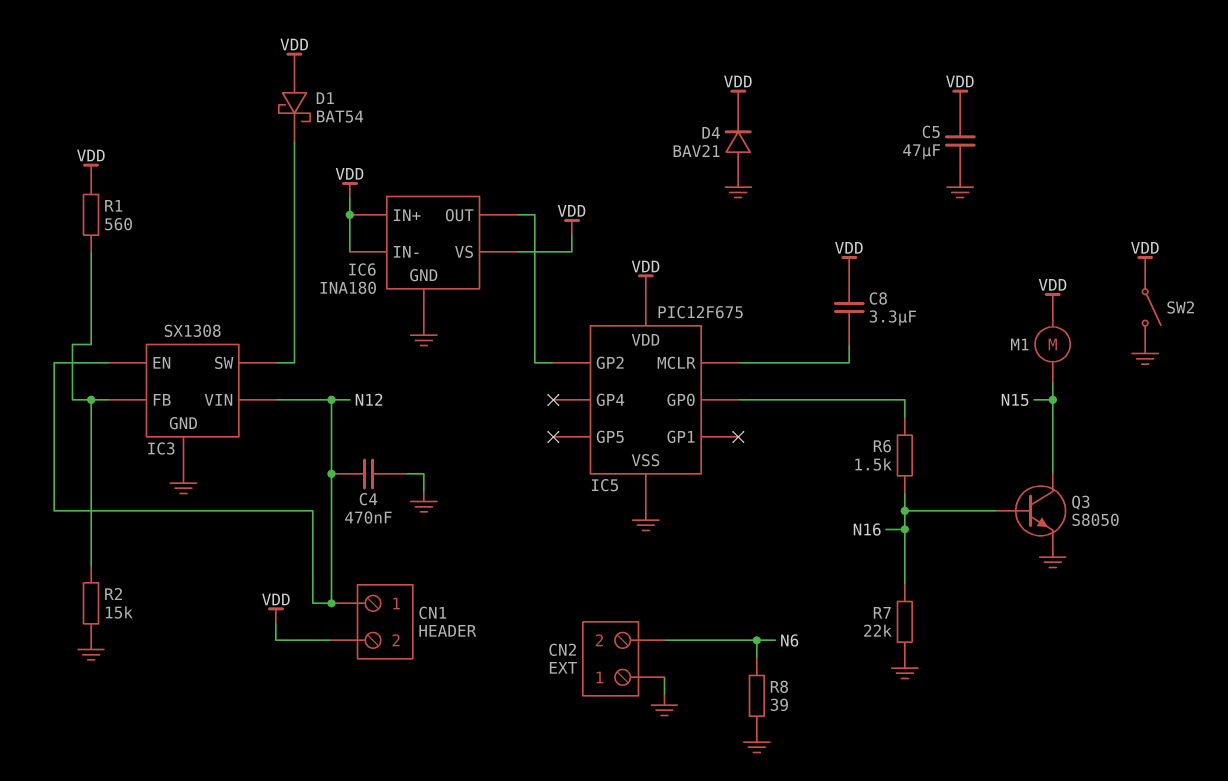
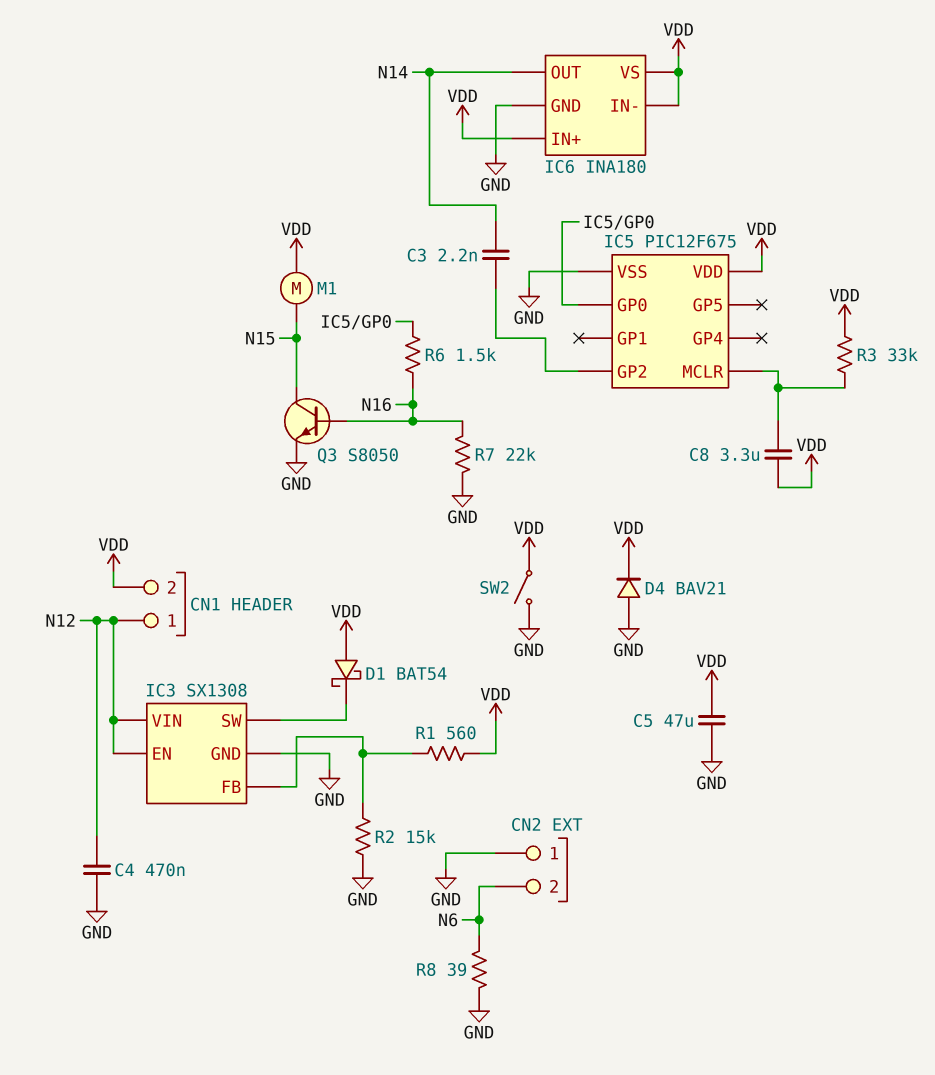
C3: none -> 2.2nF (IC5/GP2, N14)
IC6 pin OUT: IC5/GP2 -> N14
R3: none -> 33k (IC5/MCLR, VDD)

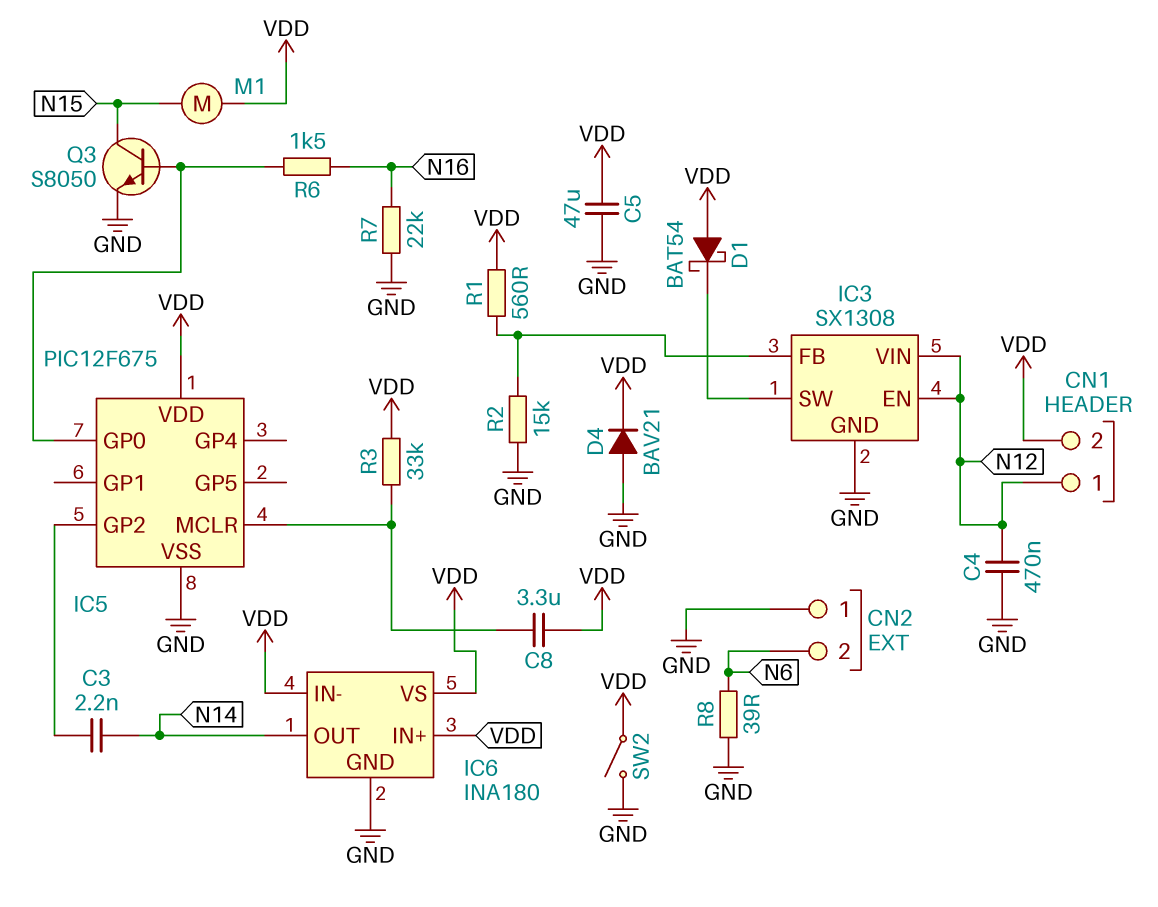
Q3: NPN S8050 (B N16, C N15, E GND) -> NPN S8050 (B IC5/GP0, C N15, E GND)

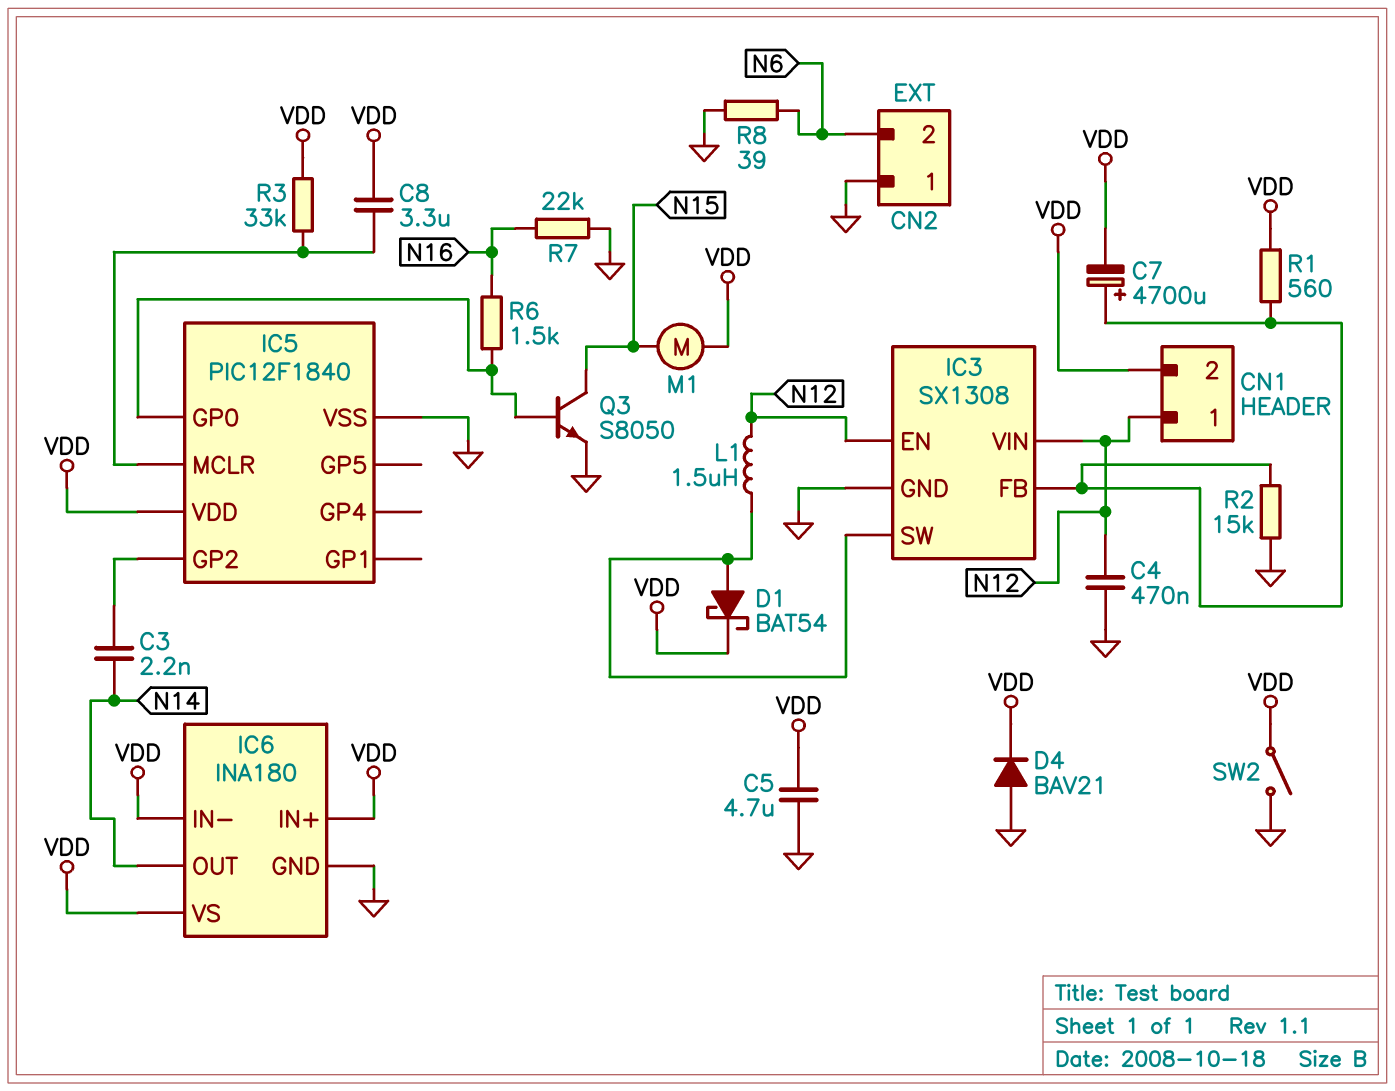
C5: 47uF (GND, VDD) -> 4.7uF (GND, VDD)
C7: none -> 4700uF (plus IC3/FB, minus VDD)
D1: schottky BAT54 (A VDD, K IC3/SW) -> schottky BAT54 (A IC3/SW, K VDD)
IC5: PIC12F675 -> PIC12F1840
L1: none -> 1.5uH (IC3/SW, N12)

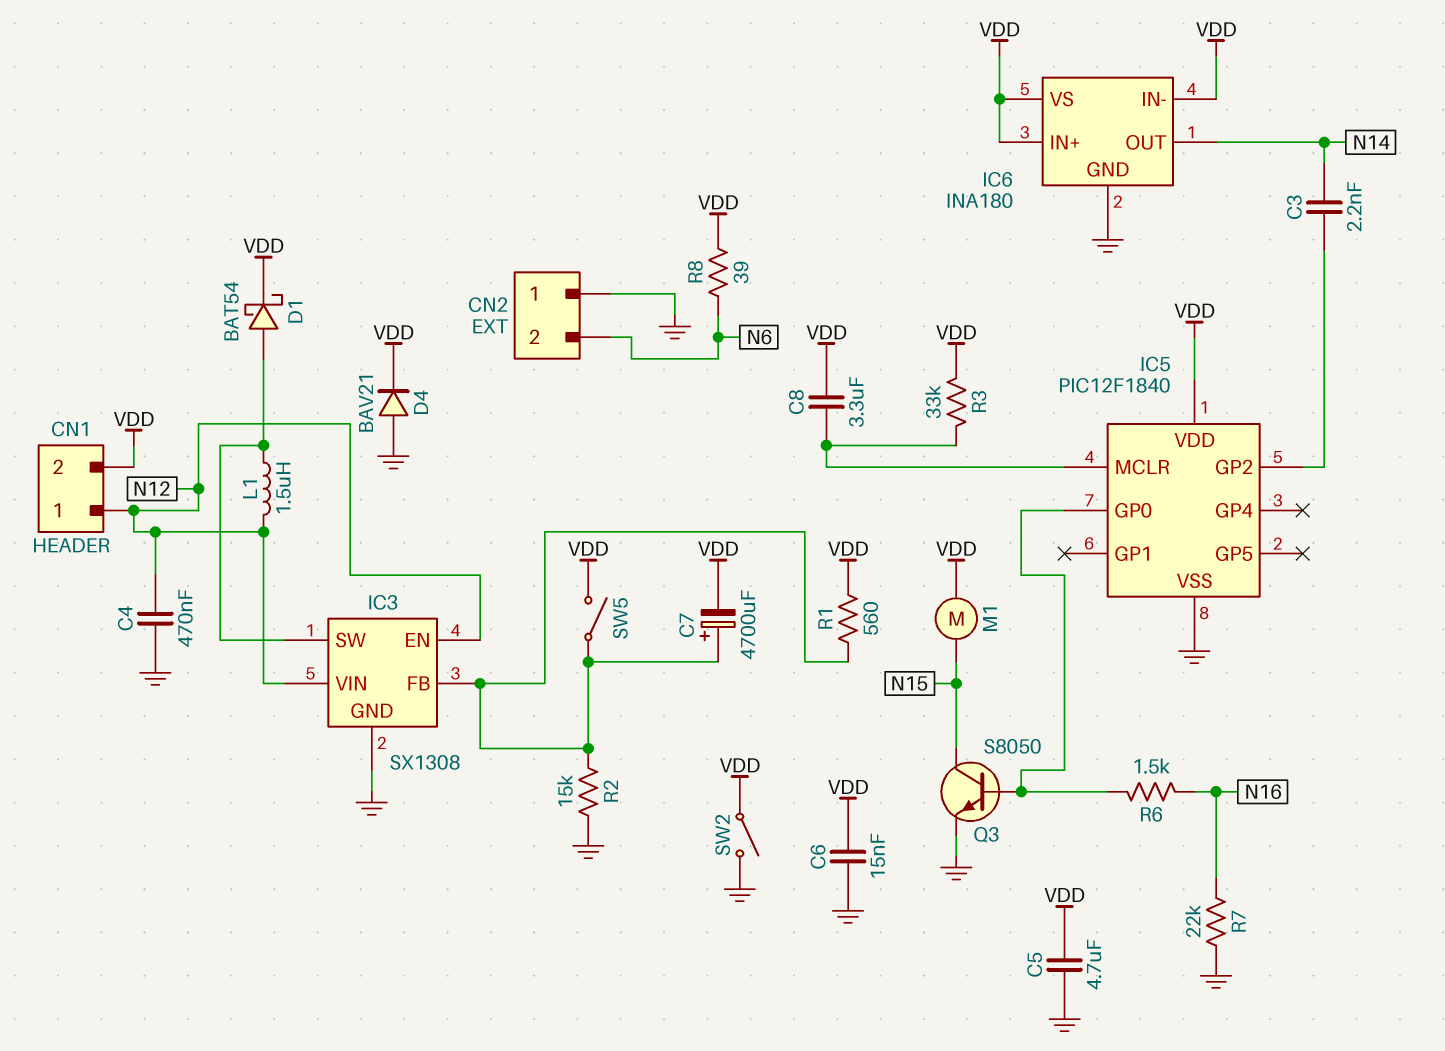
C6: none -> 15nF (GND, VDD)
R8: 39 (GND, N6) -> 39 (N6, VDD)
SW5: none -> switch (IC3/FB, VDD)

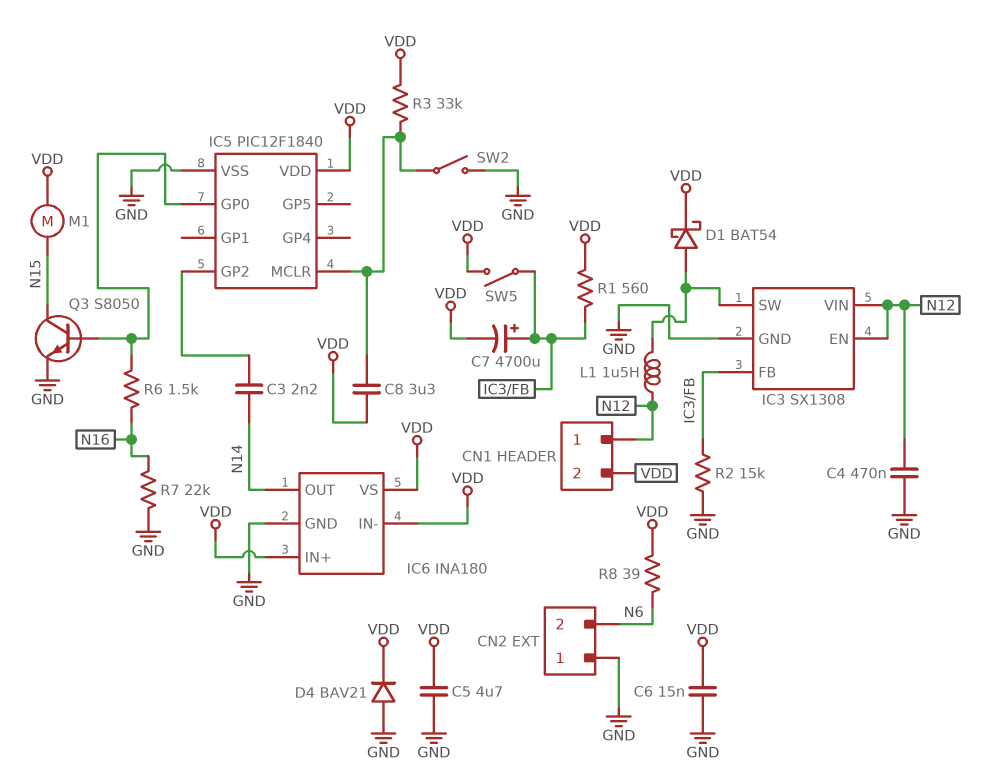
SW2: switch (GND, VDD) -> switch (GND, IC5/MCLR)

